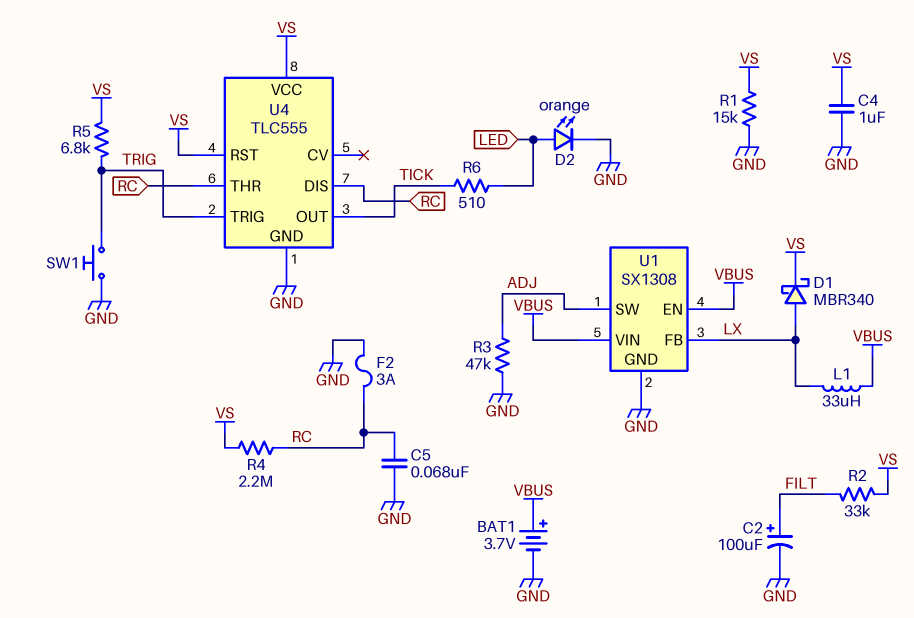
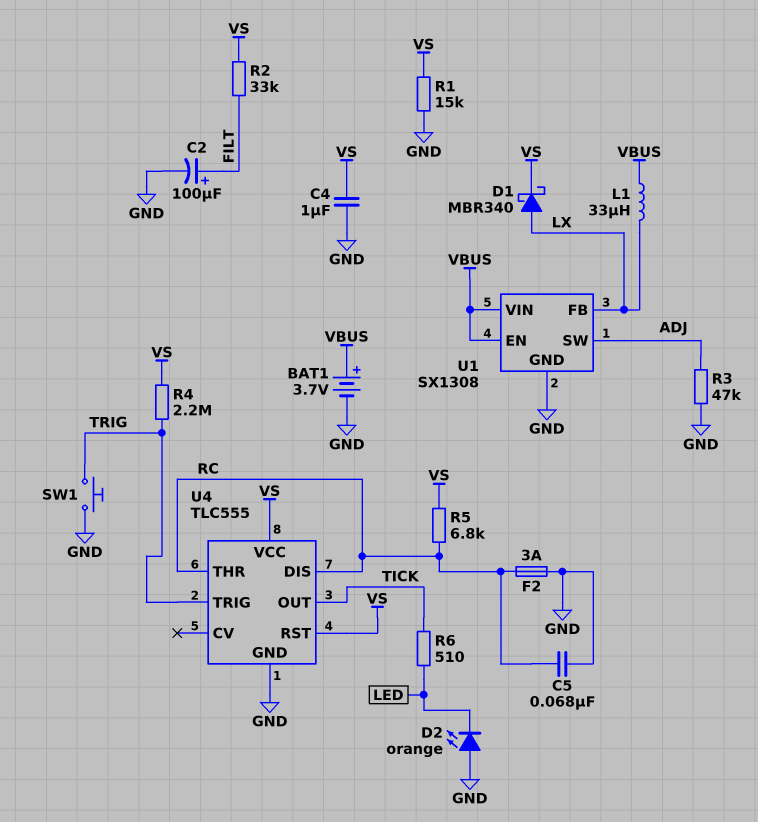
D2: LED orange (A LED, K GND) -> LED orange (A GND, K LED)
R4: 2.2M (RC, VS) -> 2.2M (TRIG, VS)
R5: 6.8k (TRIG, VS) -> 6.8k (RC, VS)

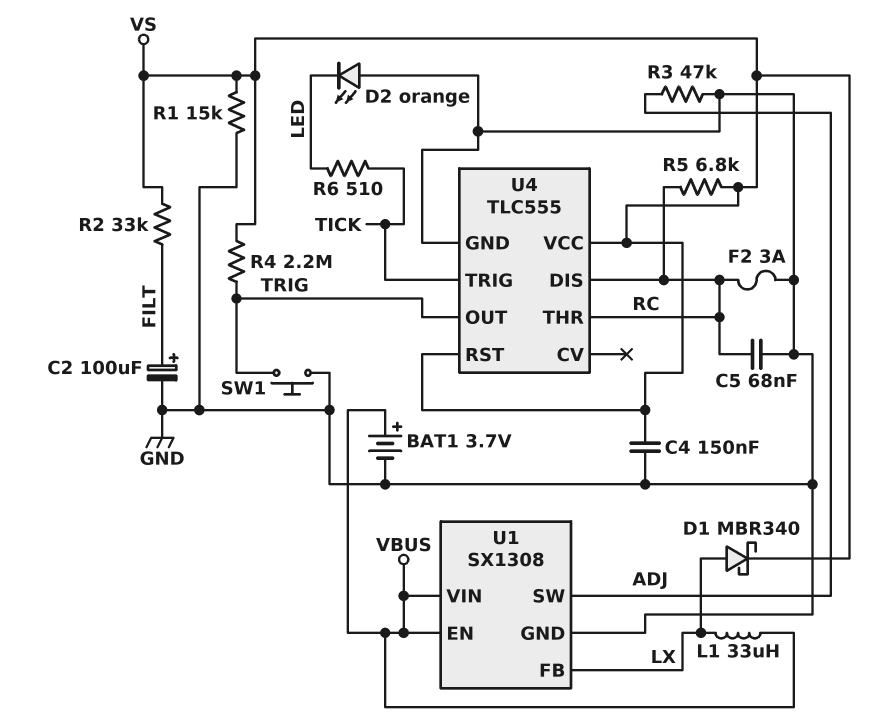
C4: 1uF (GND, VS) -> 150nF (GND, VS)
U4 pin OUT: TICK -> TRIG
U4 pin TRIG: TRIG -> TICK

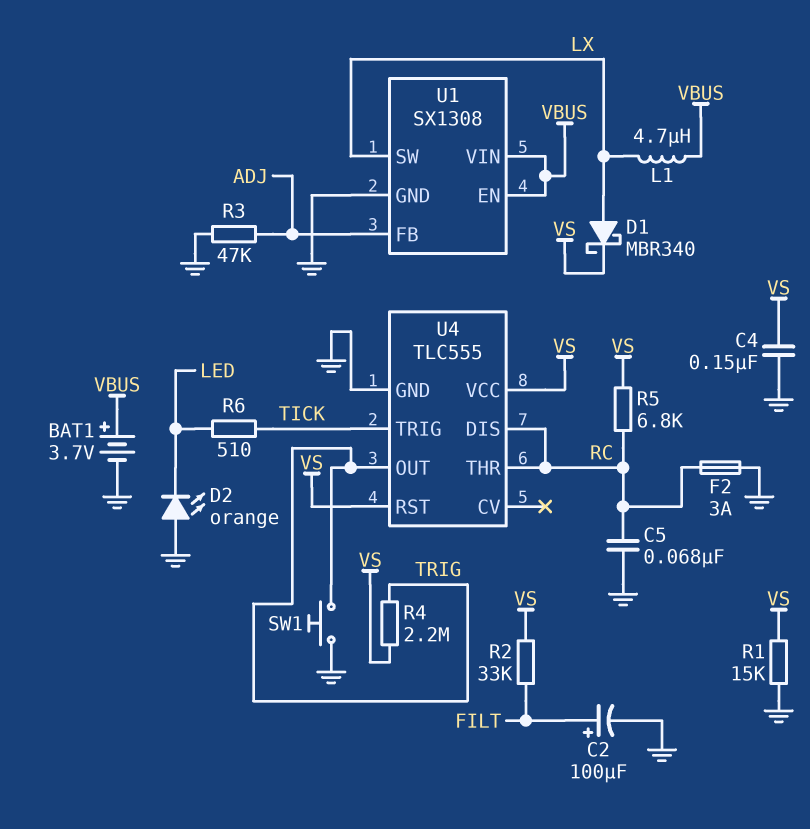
L1: 33uH (LX, VBUS) -> 4.7uH (LX, VBUS)
U1 pin FB: LX -> ADJ
U1 pin SW: ADJ -> LX

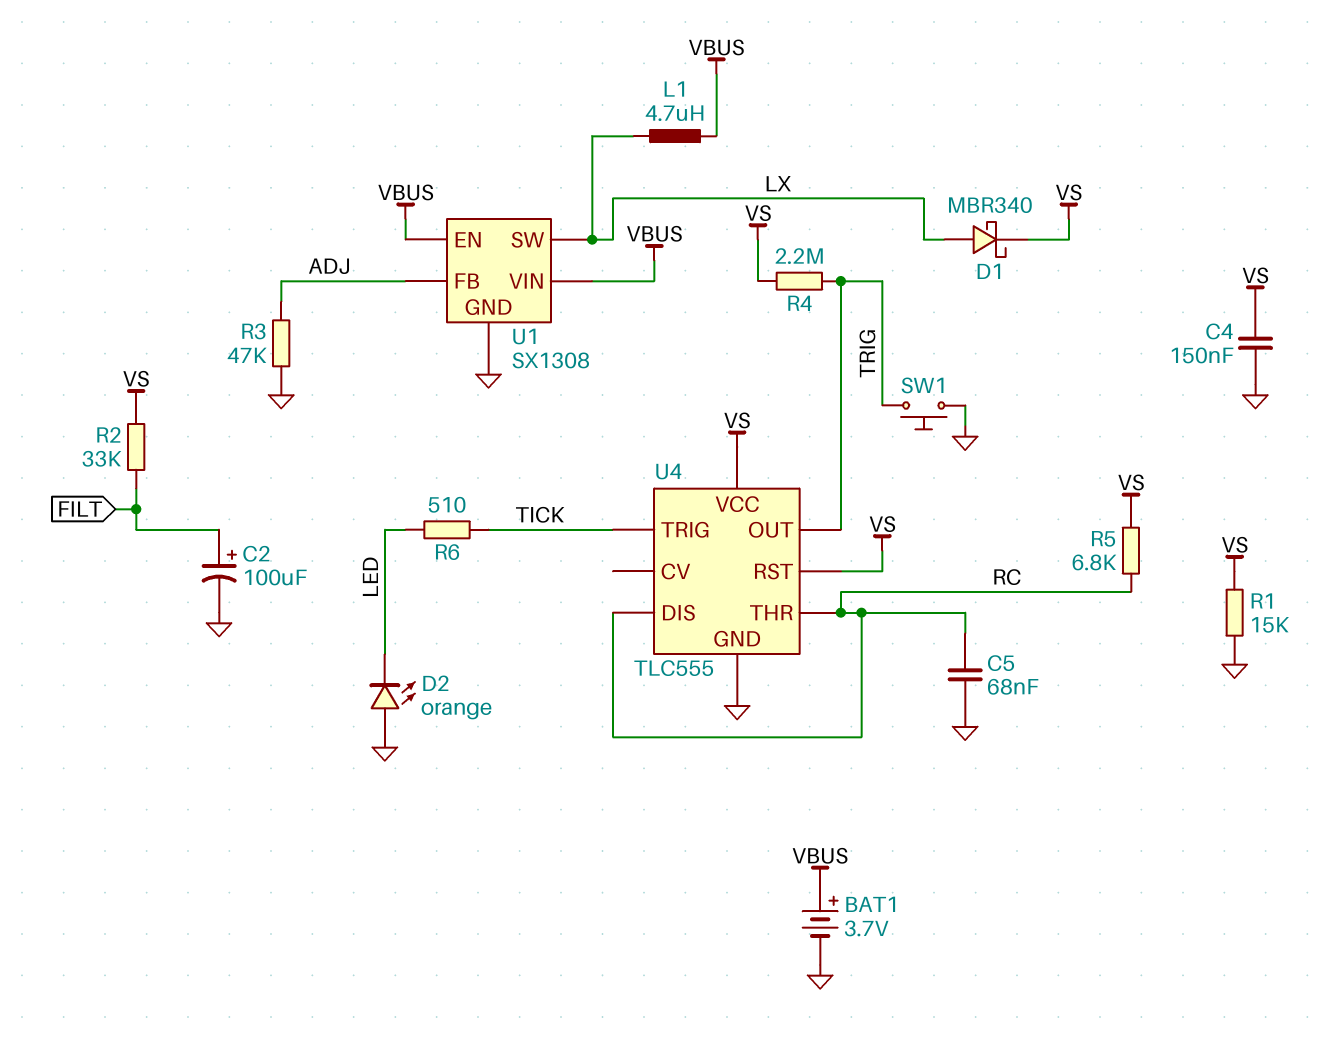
F2: 3A (GND, RC) -> none

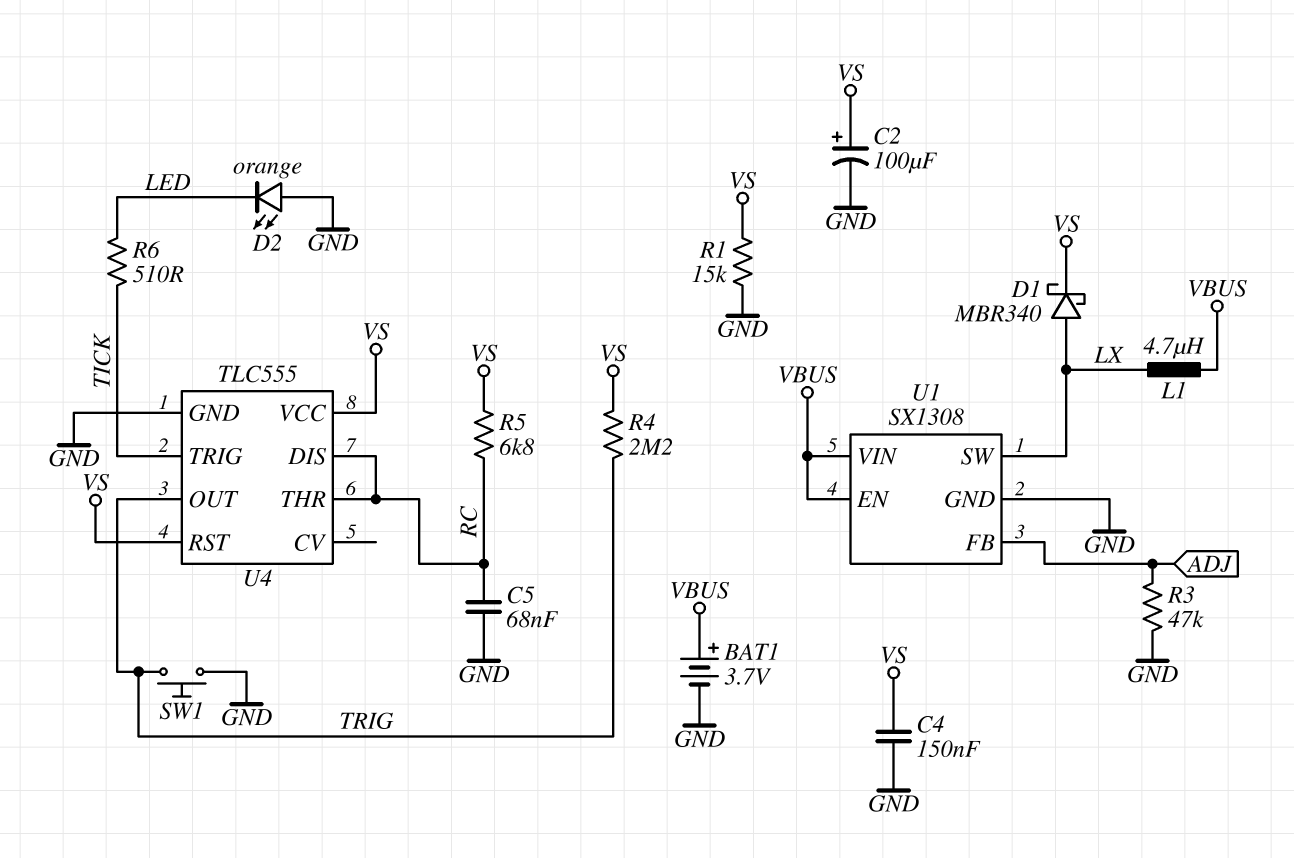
C2: 100uF (plus FILT, minus GND) -> 100uF (plus VS, minus GND)
R2: 33k (FILT, VS) -> none

